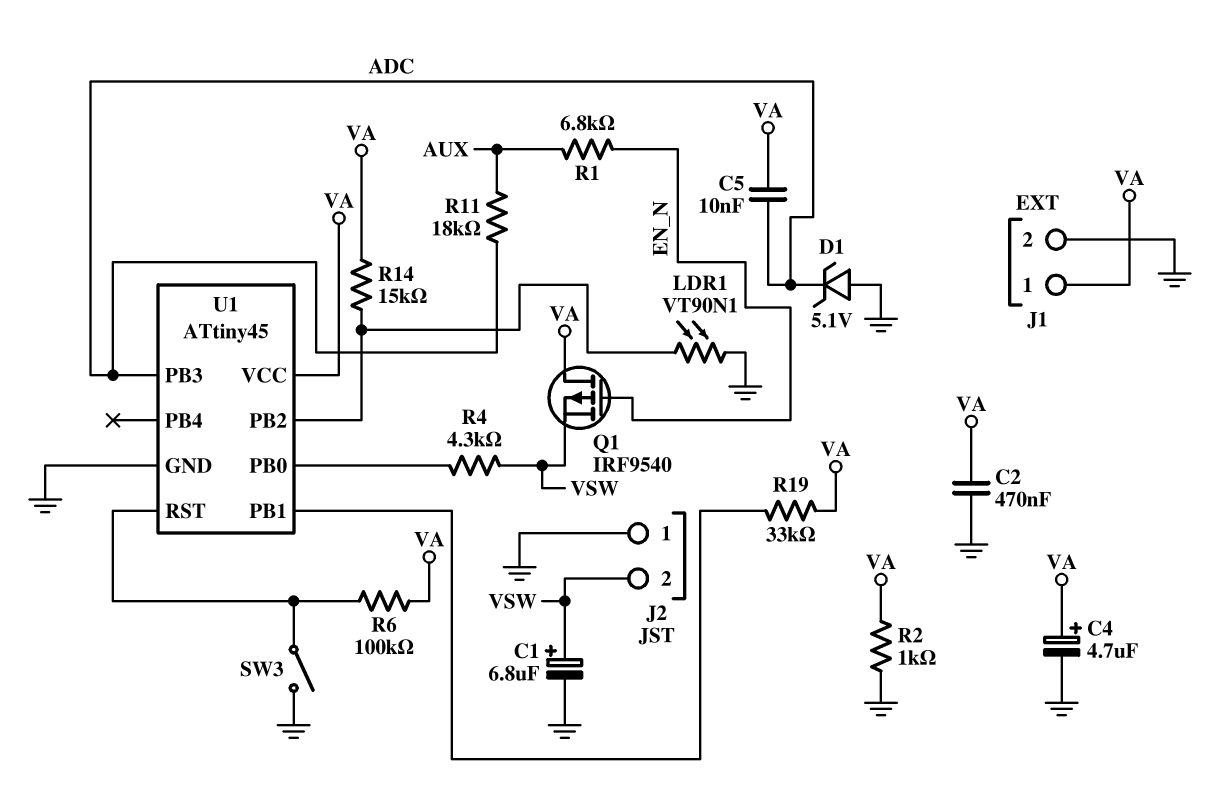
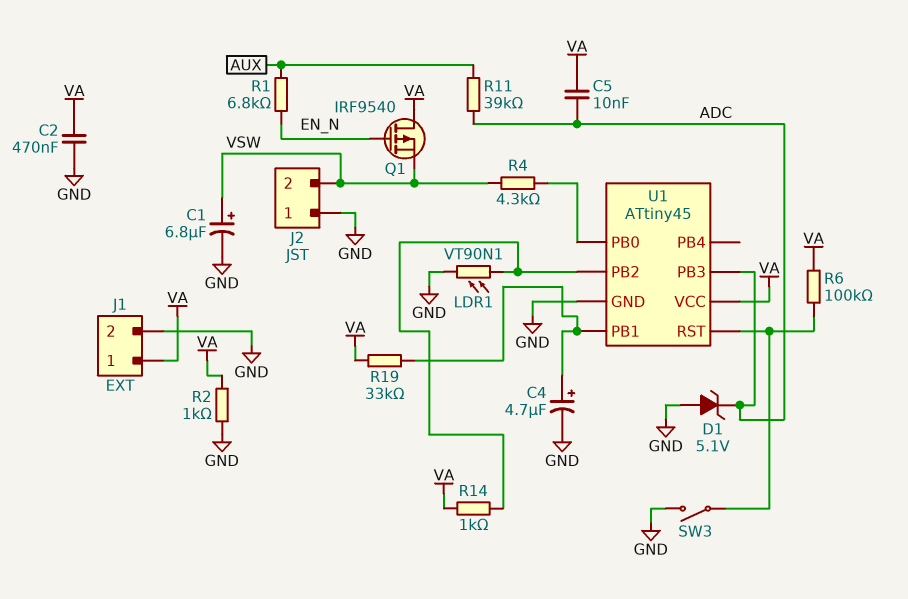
C4: 4.7uF (plus VA, minus GND) -> 4.7uF (plus U1/PB1, minus GND)
R11: 18k (ADC, AUX) -> 39k (ADC, AUX)
R14: 15k (U1/PB2, VA) -> 1k (U1/PB2, VA)

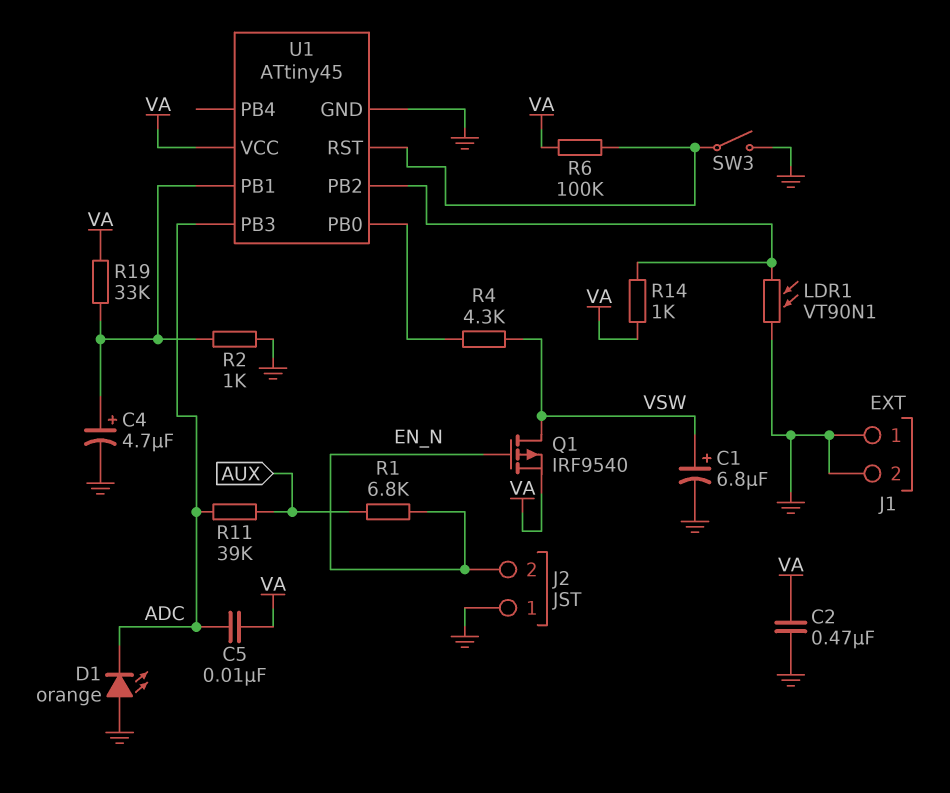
D1: zener 5.1V (A GND, K ADC) -> LED orange (A GND, K ADC)
J1 pin 1: VA -> GND
J2 pin 2: VSW -> EN_N
Q1: PMOS IRF9540 (G EN_N, D VA, S VSW) -> PMOS IRF9540 (G EN_N, D VSW, S VA)
R2: 1k (GND, VA) -> 1k (GND, U1/PB1)

